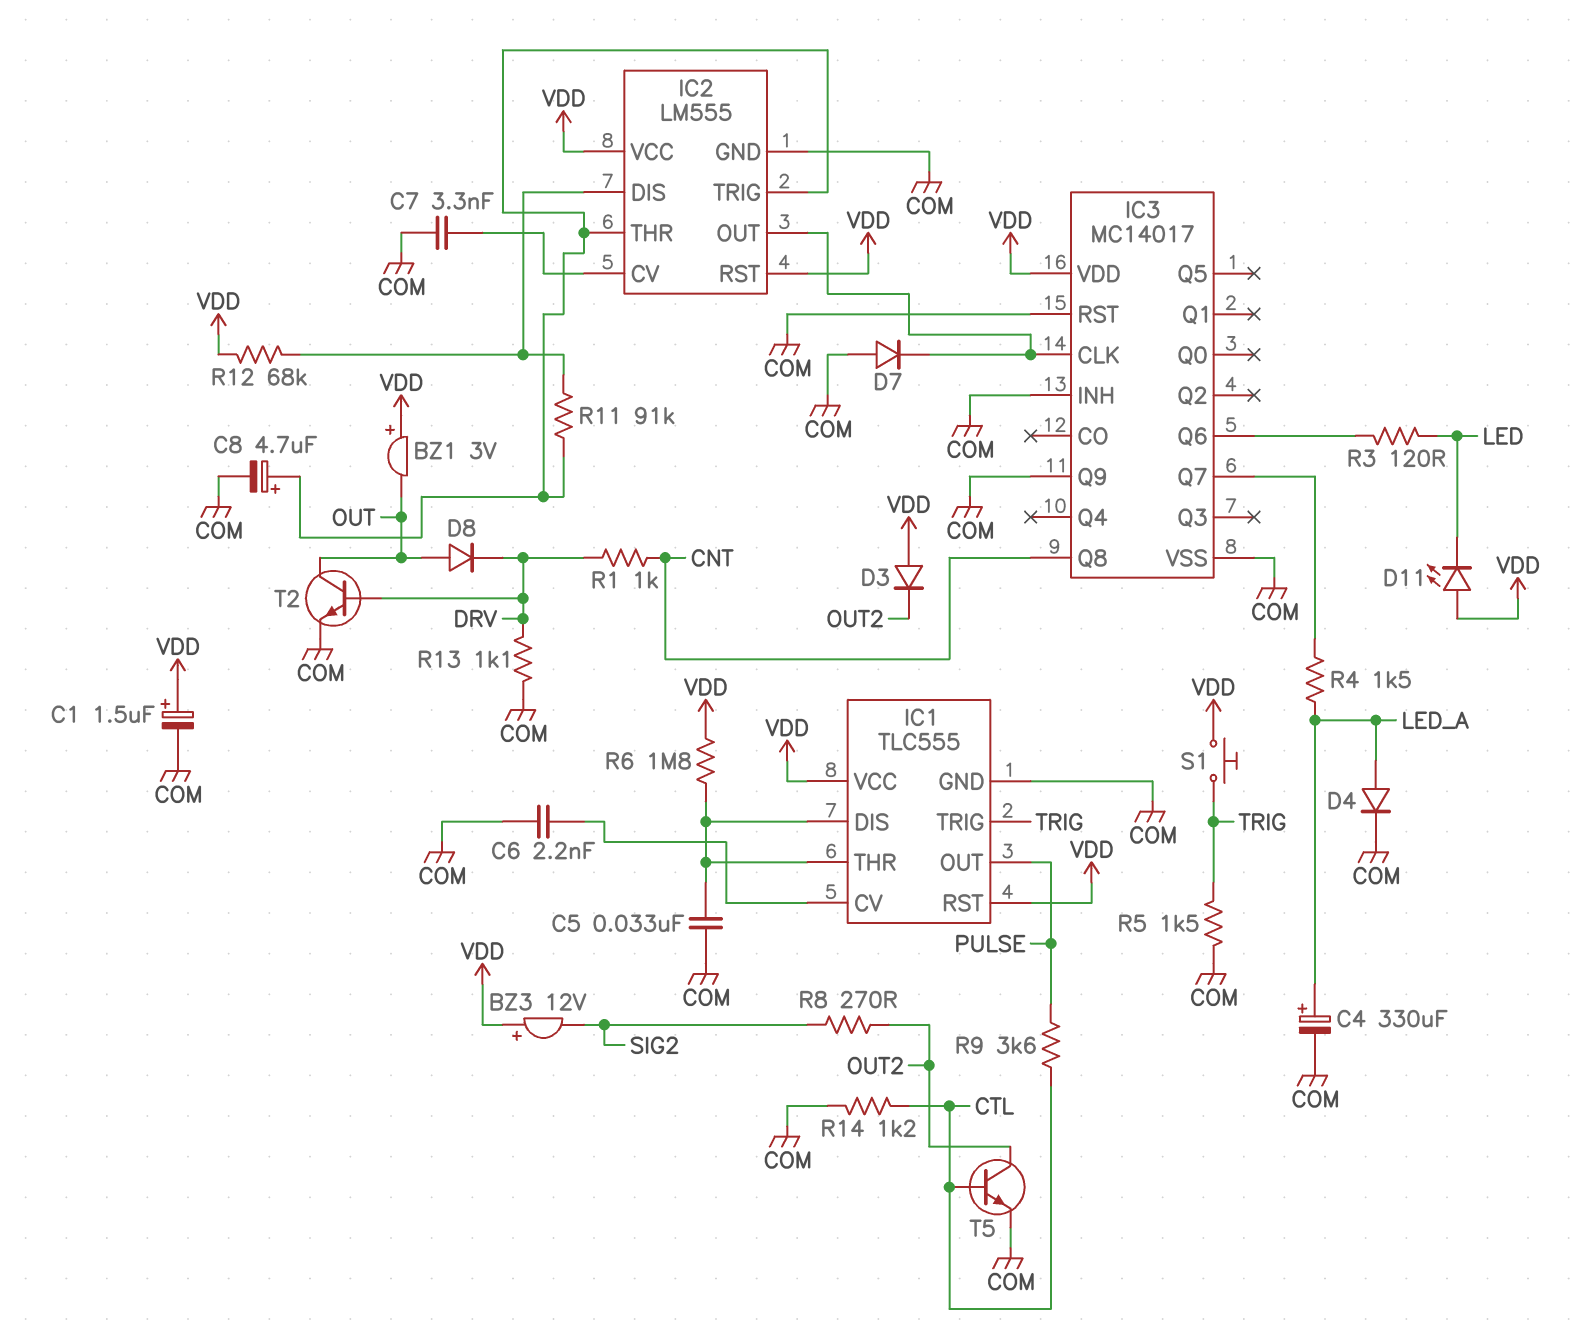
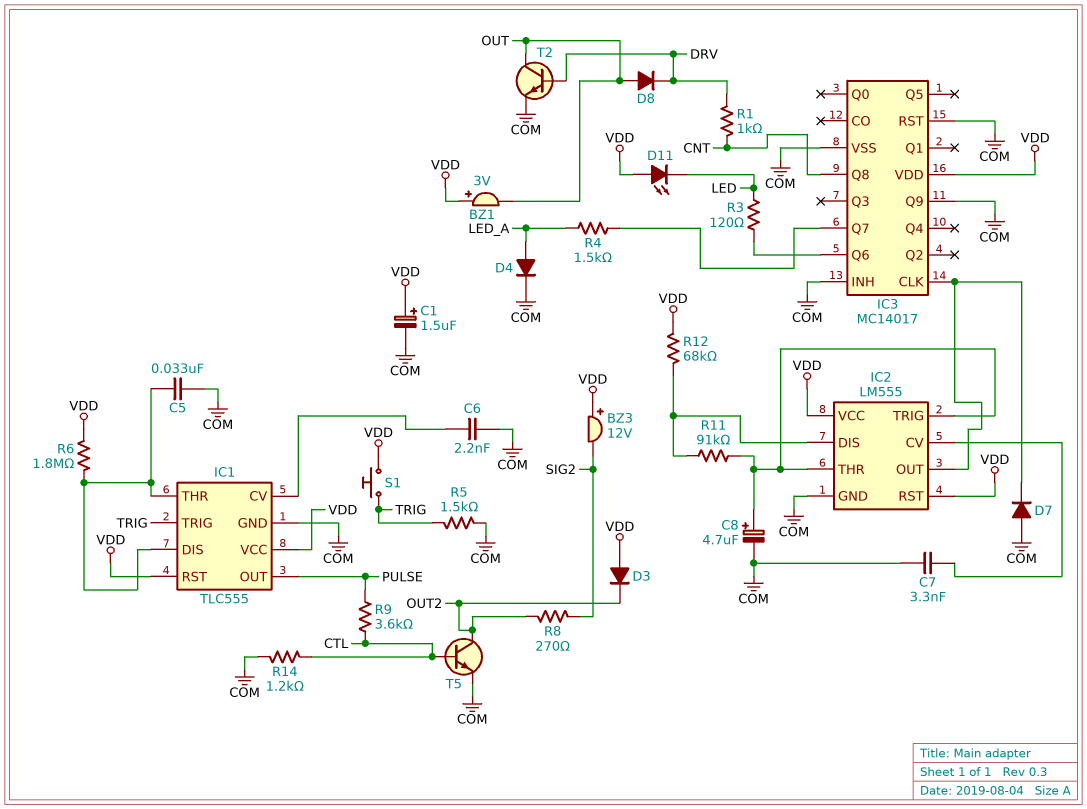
C4: 330uF (plus LED_A, minus COM) -> none
R13: 1.1k (COM, DRV) -> none

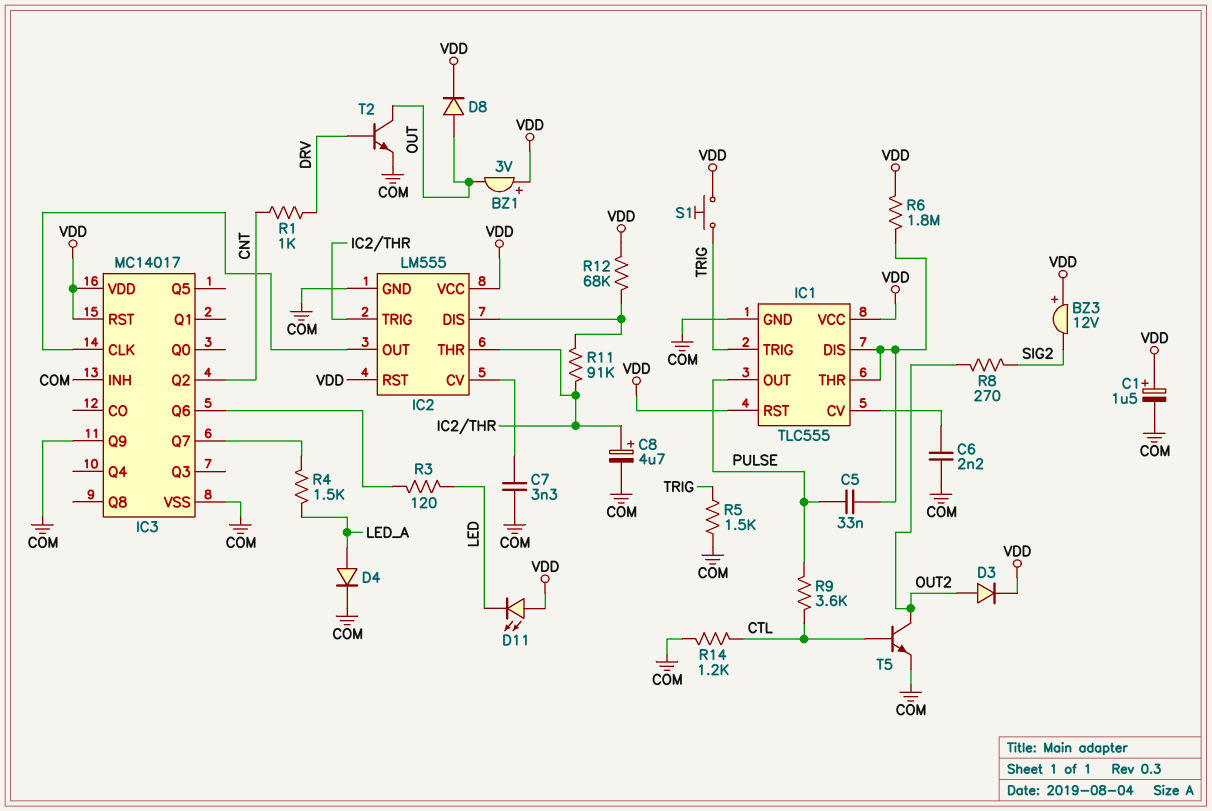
C5: 33nF (COM, IC1/DIS) -> 33nF (IC1/DIS, PULSE)
D3: diode (A VDD, K OUT2) -> diode (A OUT2, K VDD)
D7: diode (A COM, K IC2/OUT) -> none
D8: diode (A OUT, K DRV) -> diode (A OUT, K VDD)
IC3 pin Q2: none -> CNT
IC3 pin Q8: CNT -> none
IC3 pin RST: COM -> VDD

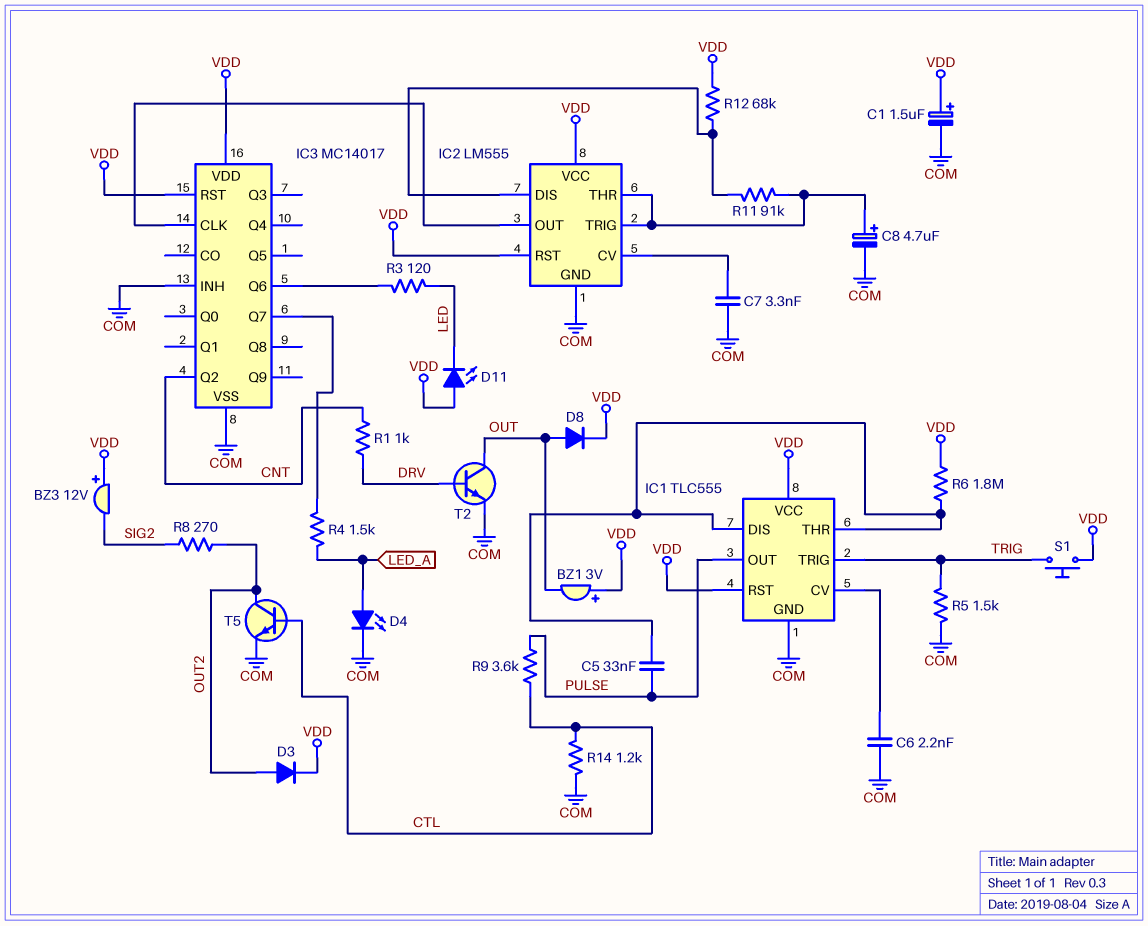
D4: diode (A LED_A, K COM) -> LED (A LED_A, K COM)
IC3 pin Q9: COM -> none

